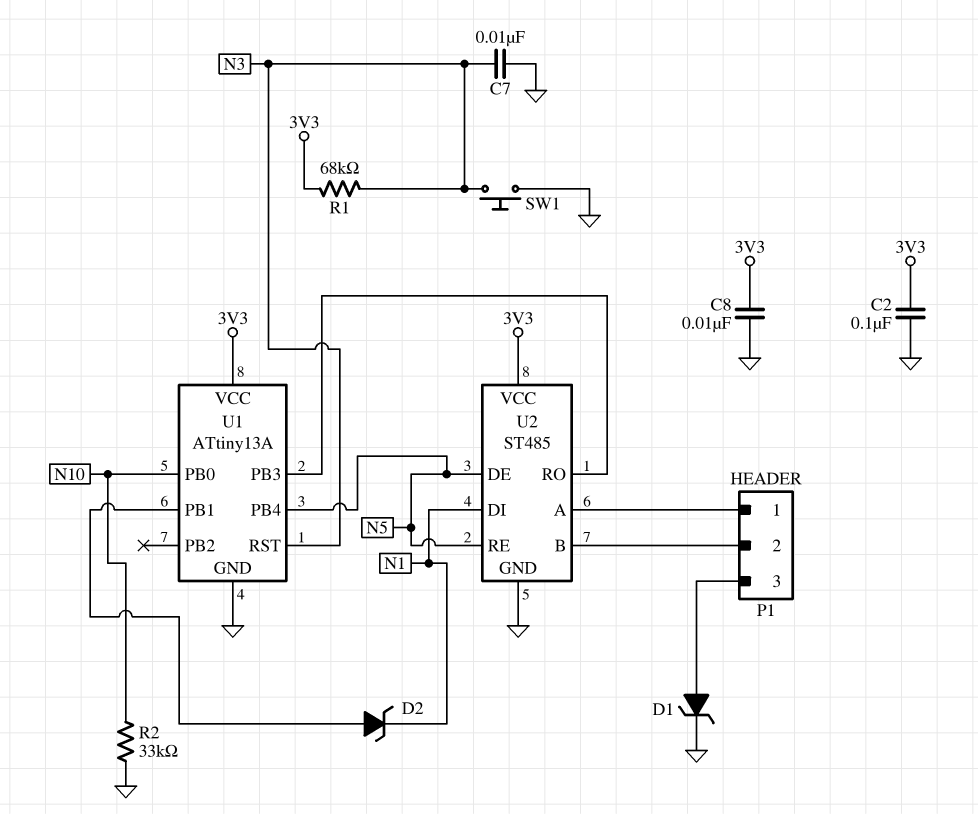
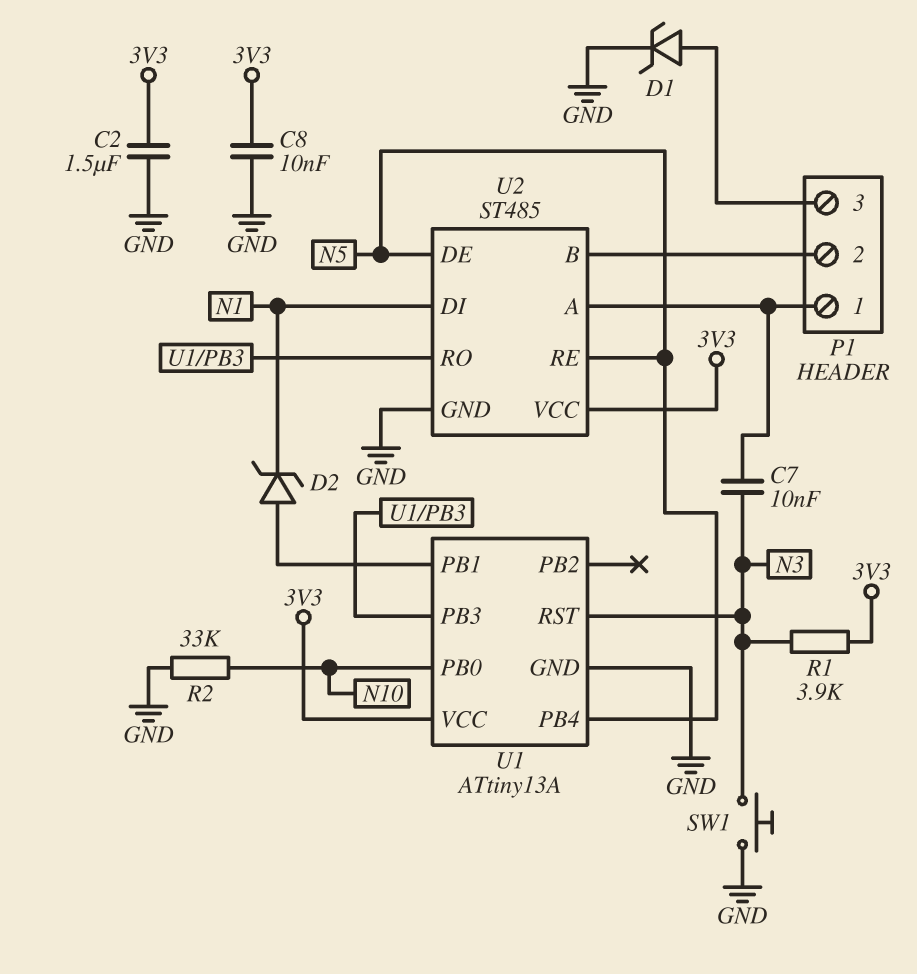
C2: 100nF (3V3, GND) -> 1.5uF (3V3, GND)
C7: 10nF (GND, N3) -> 10nF (N3, P1/1)
R1: 68k (3V3, N3) -> 3.9k (3V3, N3)

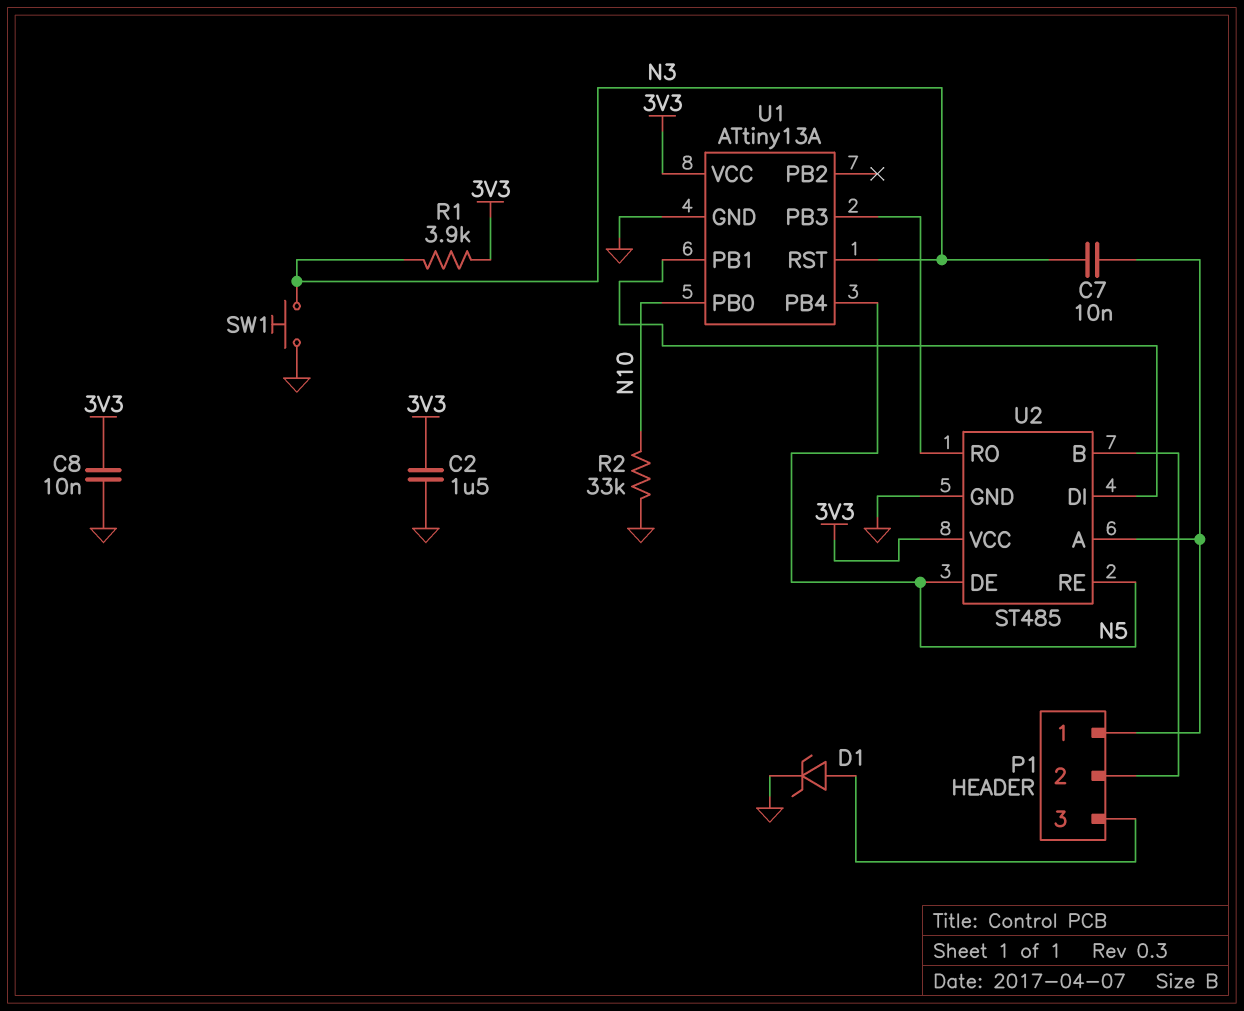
D2: zener (A U1/PB1, K N1) -> none
U2 pin DI: N1 -> U1/PB1

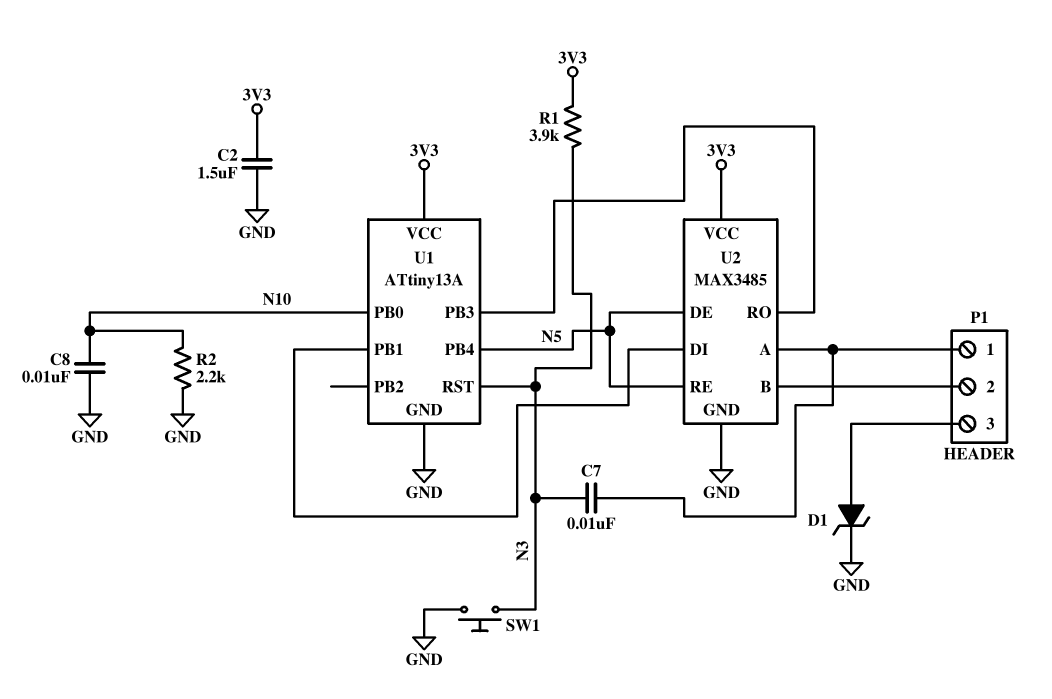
C8: 10nF (3V3, GND) -> 10nF (GND, N10)
R2: 33k (GND, N10) -> 2.2k (GND, N10)
U2: ST485 -> MAX3485

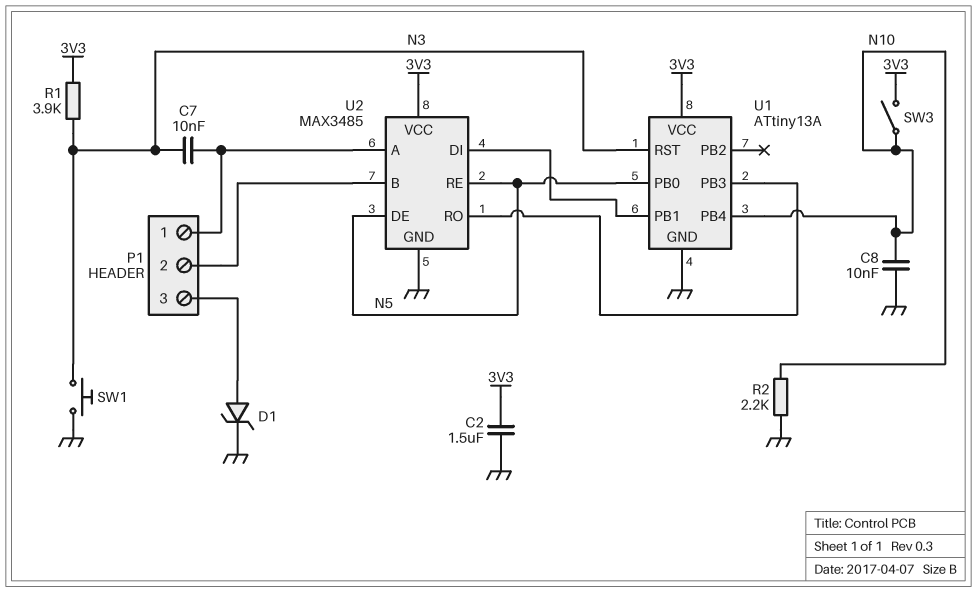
SW3: none -> switch (3V3, N10)
U1 pin PB0: N10 -> N5
U1 pin PB4: N5 -> N10

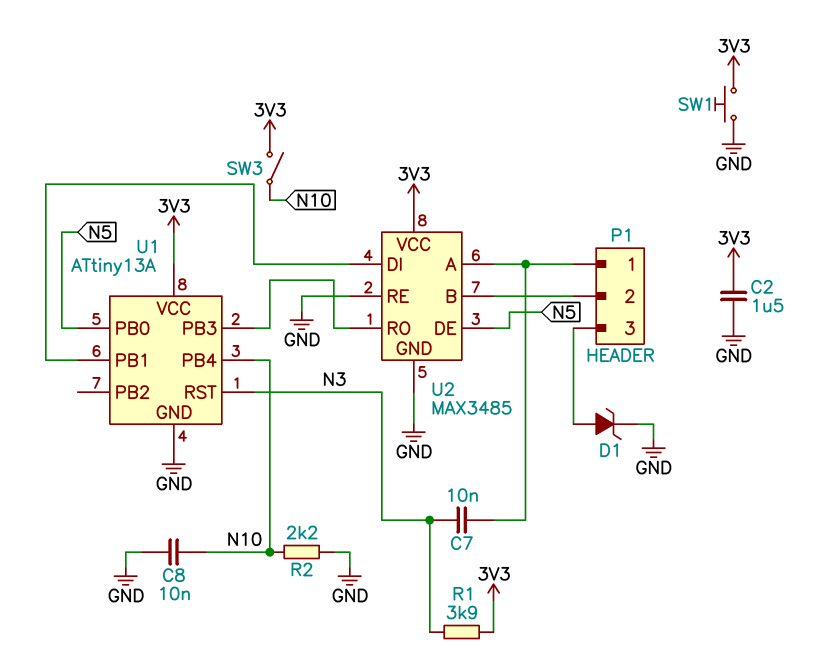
SW1: button (GND, N3) -> button (3V3, GND)
U2 pin RE: N5 -> GND

